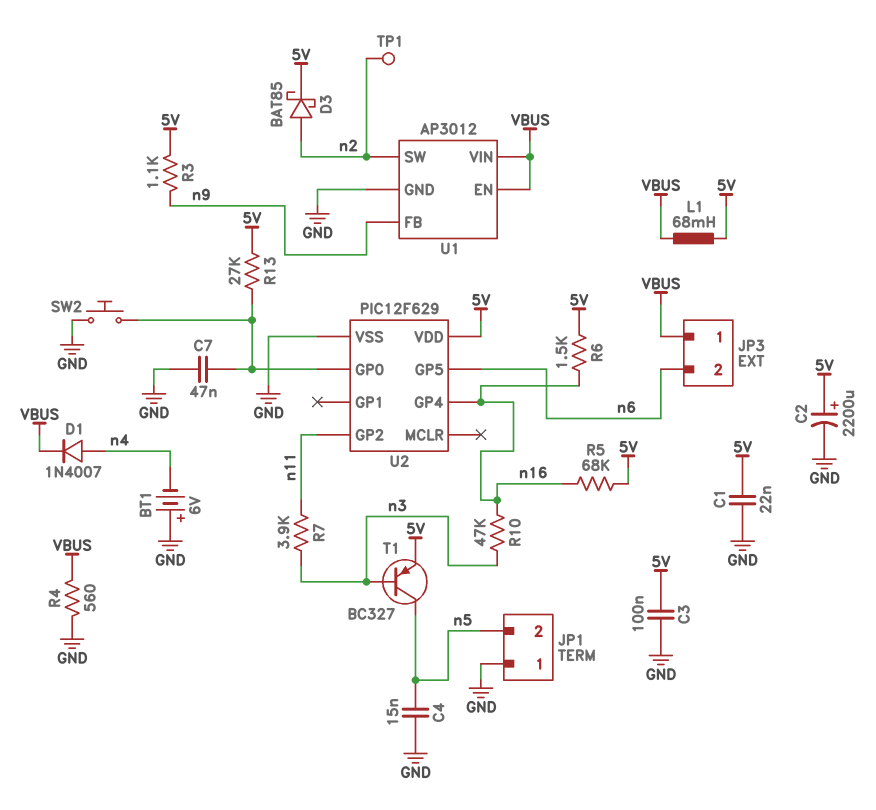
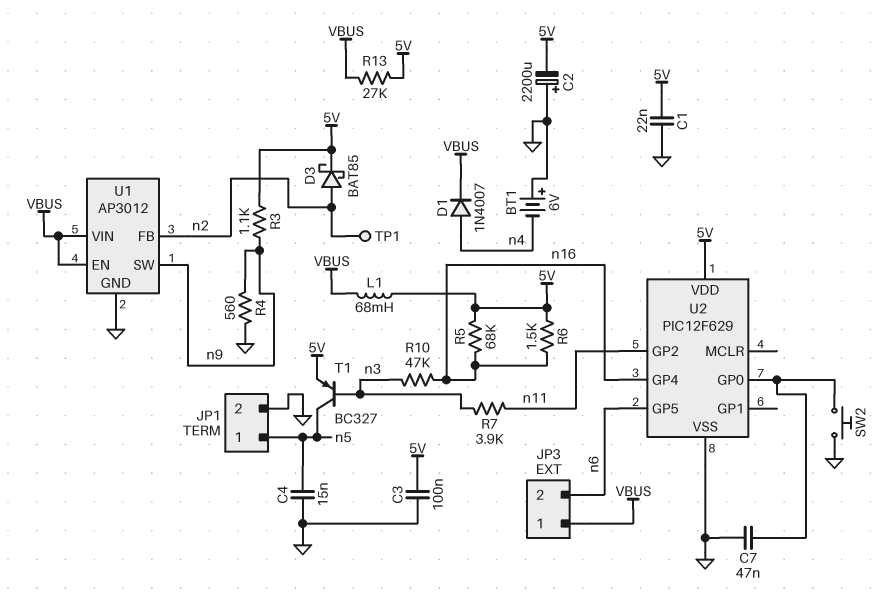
C2: 2200uF (plus 5V, minus GND) -> 2200uF (plus GND, minus 5V)
JP1 pin 1: GND -> n5
JP1 pin 2: n5 -> GND
R4: 560 (GND, VBUS) -> 560 (GND, n9)
R13: 27k (5V, U2/GP0) -> 27k (5V, VBUS)
U1 pin FB: n9 -> n2
U1 pin SW: n2 -> n9

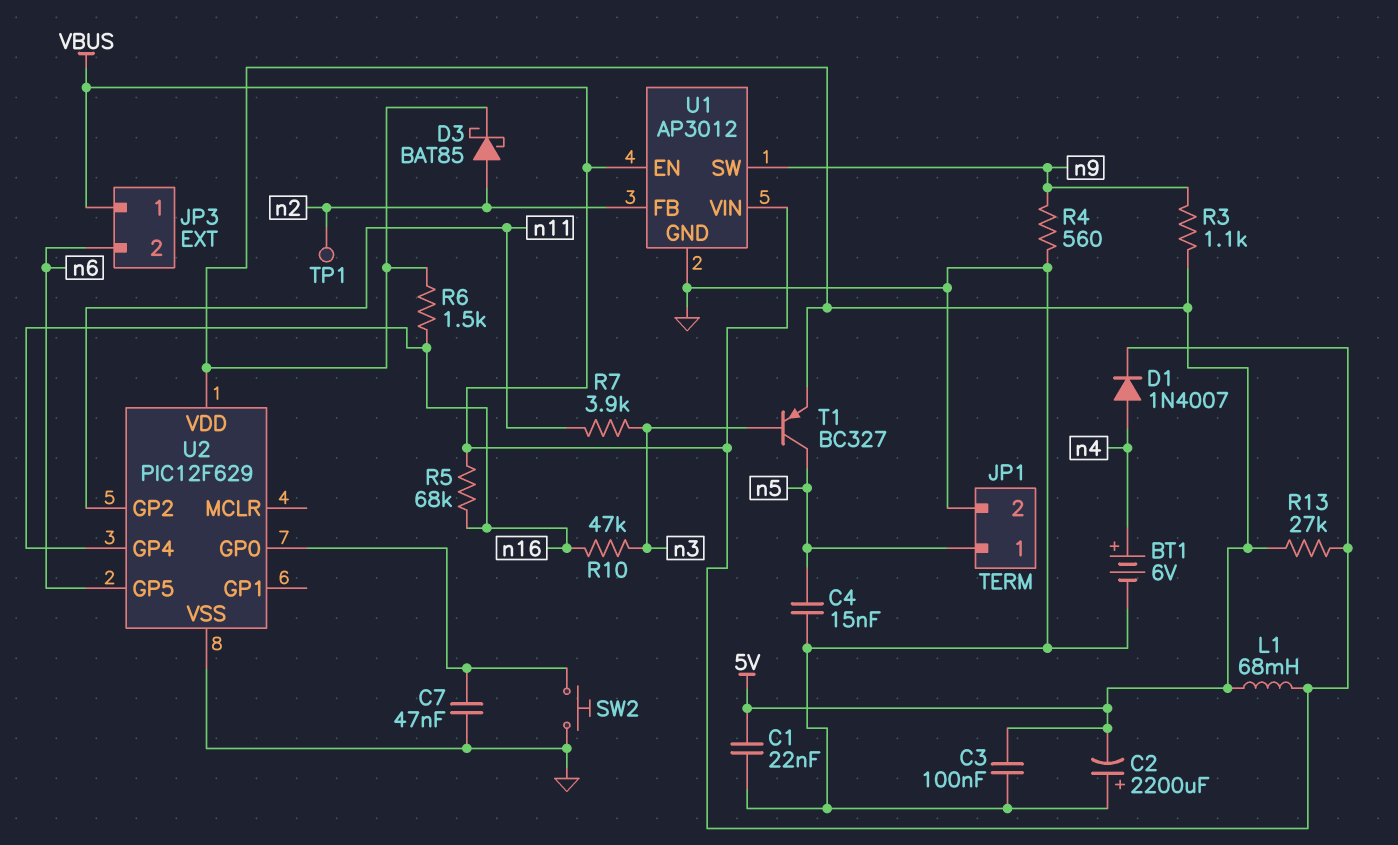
BT1: 6V (plus GND, minus n4) -> 6V (plus n4, minus GND)
R5: 68k (5V, n16) -> 68k (VBUS, n16)

